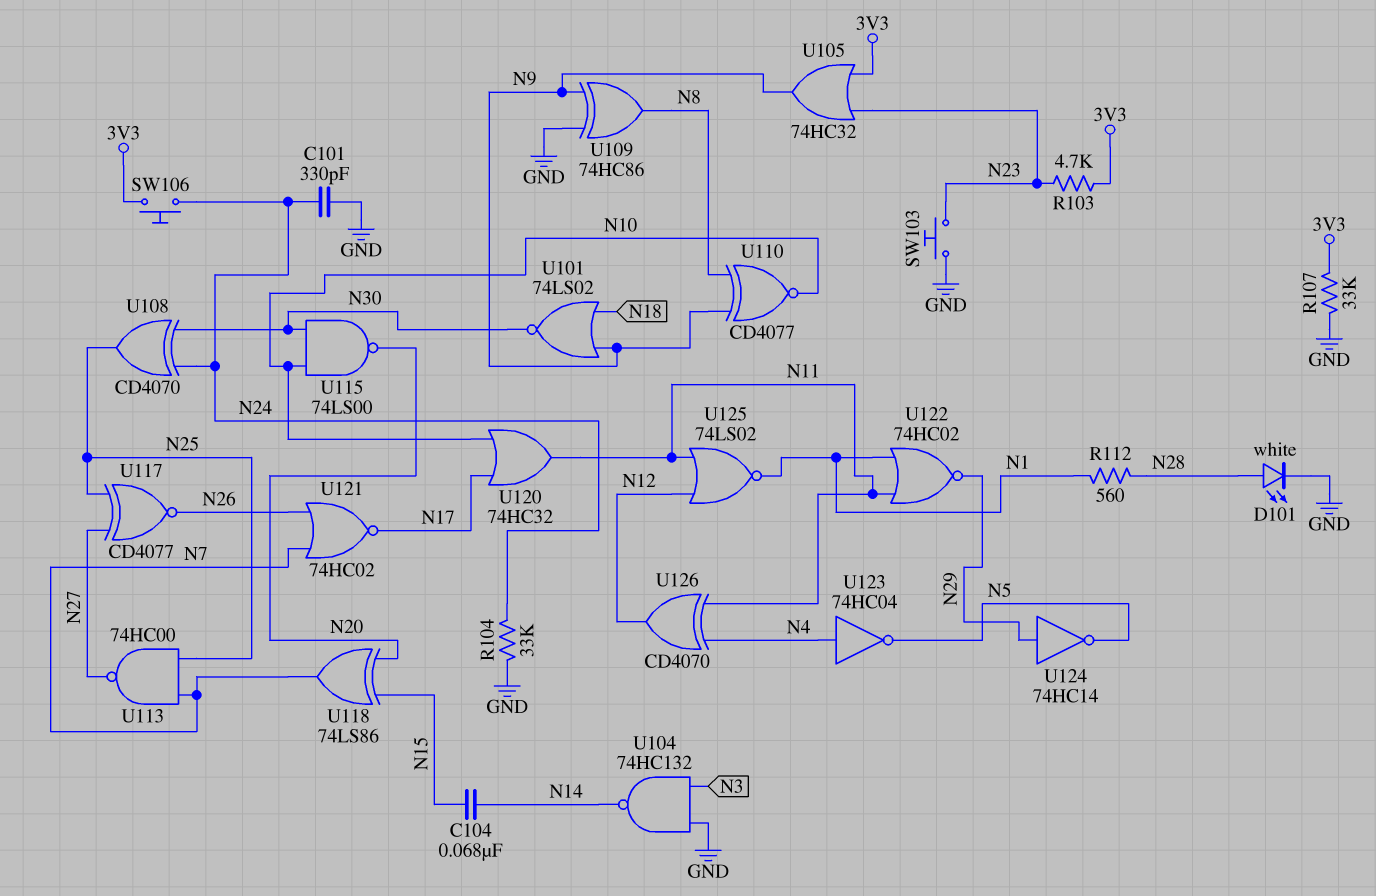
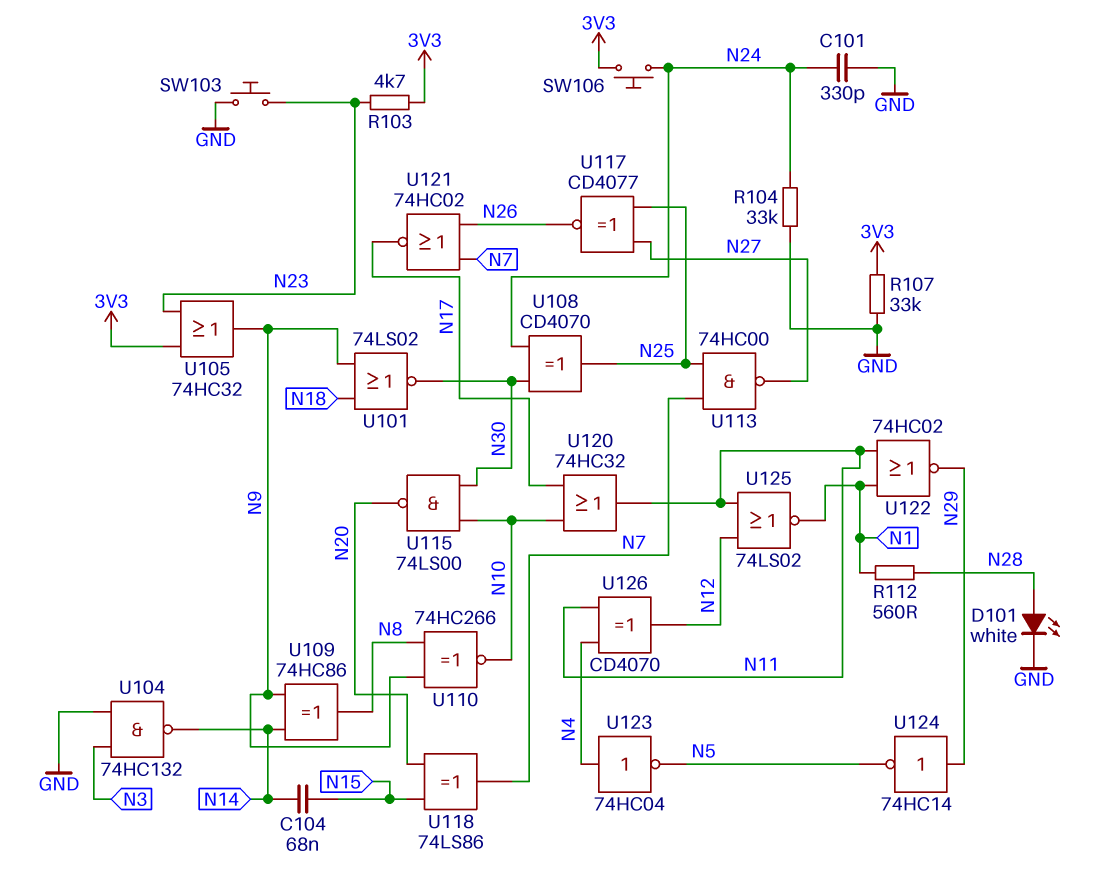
U109: XOR 74HC86 (in GND, in N9, out N8) -> XOR 74HC86 (in N9, in N14, out N8)
U110: XNOR CD4077 (in N8, in N9, out N10) -> XNOR 74HC266 (in N8, in N9, out N10)

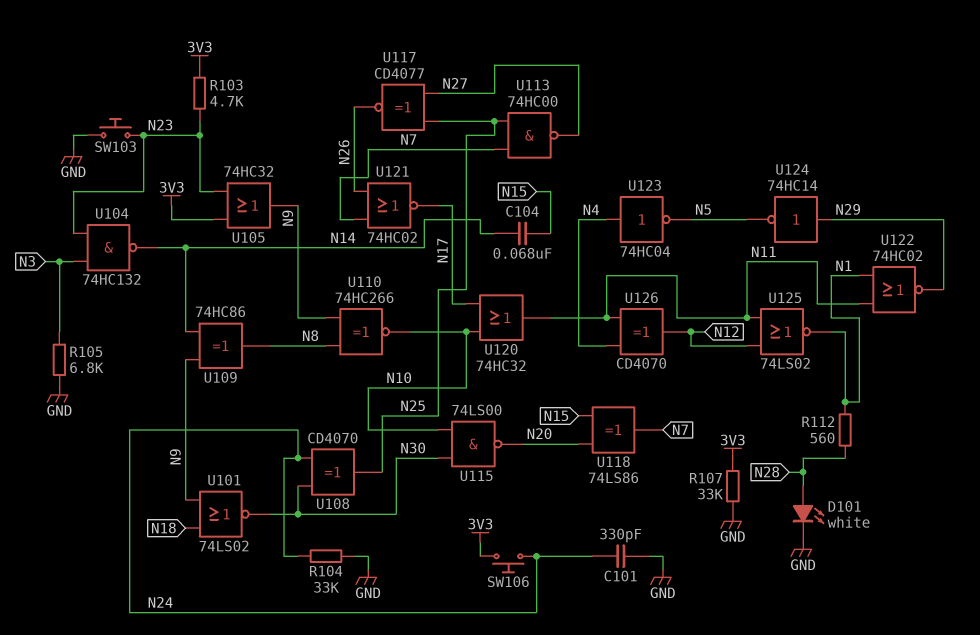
R105: none -> 6.8k (GND, N3)
U104: NAND 74HC132 (in GND, in N3, out N14) -> NAND 74HC132 (in N3, in N23, out N14)

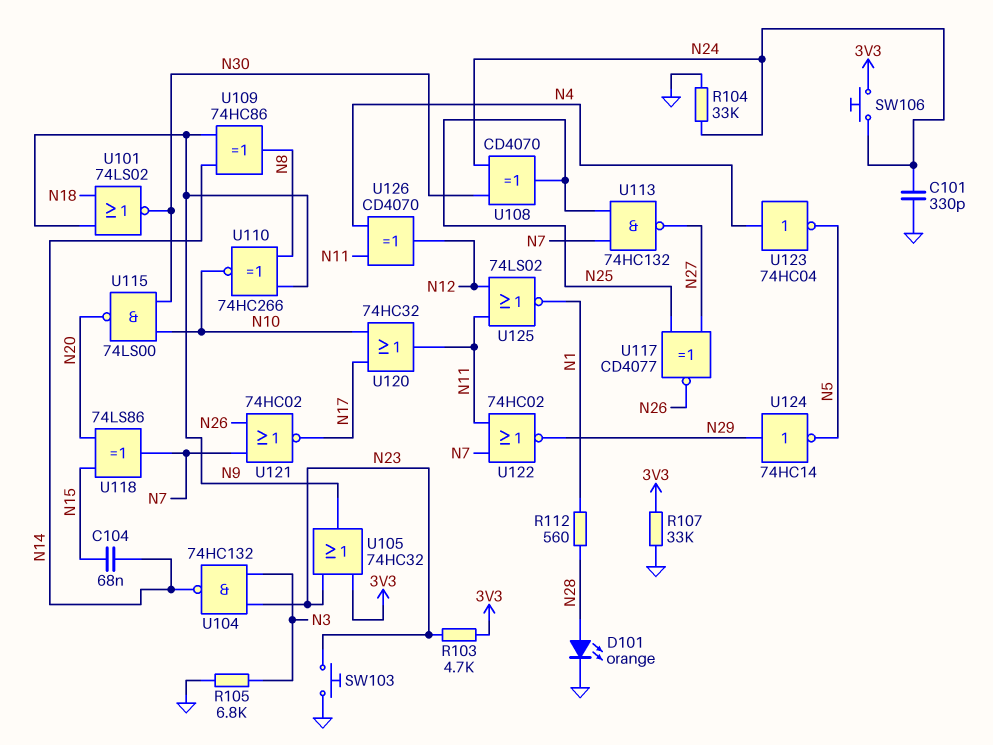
D101: LED white (A N28, K GND) -> LED orange (A N28, K GND)
U113: NAND 74HC00 (in N7, in N25, out N27) -> NAND 74HC132 (in N7, in N25, out N27)
U122: NOR 74HC02 (in N1, in N11, out N29) -> NOR 74HC02 (in N7, in N11, out N29)

